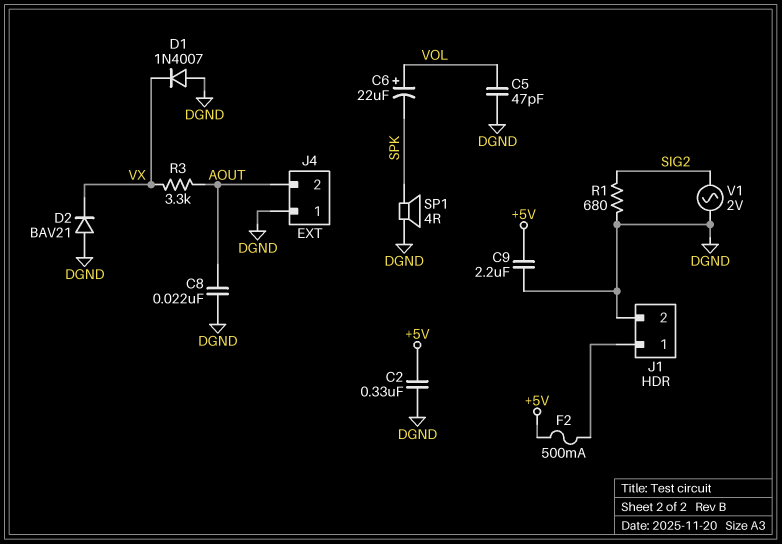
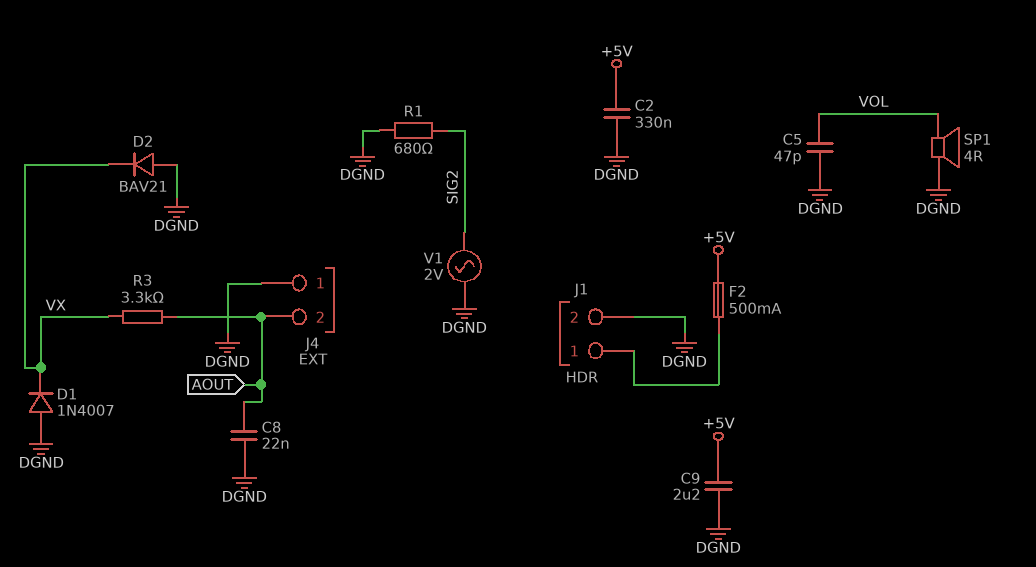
C6: 22uF (plus VOL, minus SPK) -> none
SP1: speaker 4R (DGND, SPK) -> speaker 4R (DGND, VOL)

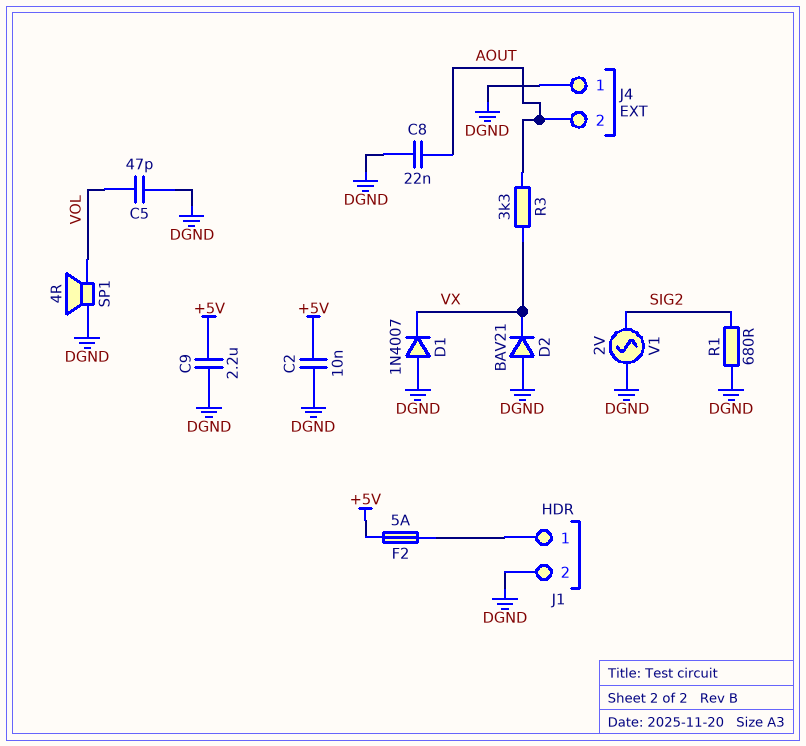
C2: 330nF (+5V, DGND) -> 10nF (+5V, DGND)
F2: 500mA (+5V, J1/1) -> 5A (+5V, J1/1)

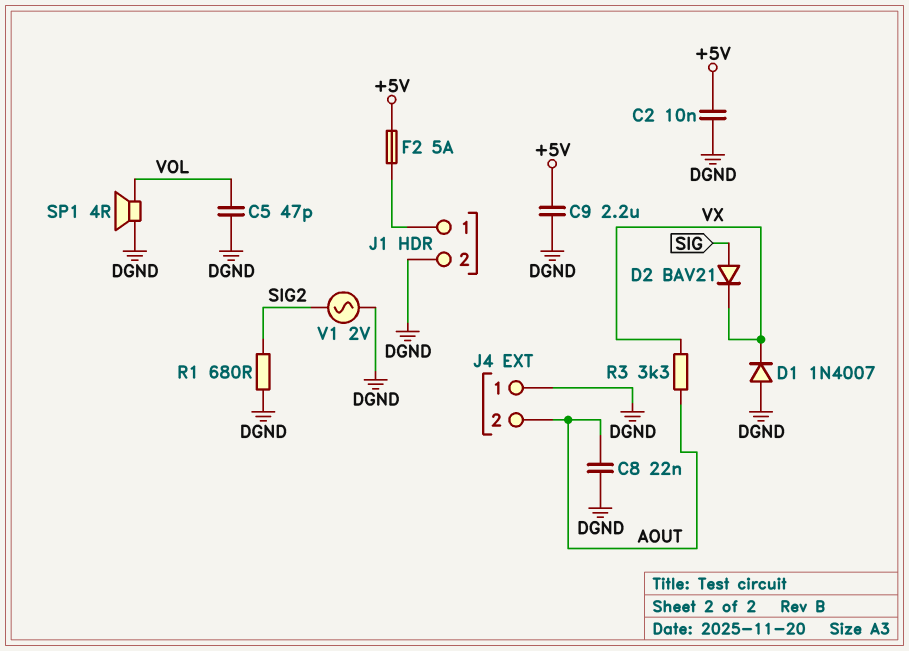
D2: diode BAV21 (A DGND, K VX) -> diode BAV21 (A SIG, K VX)

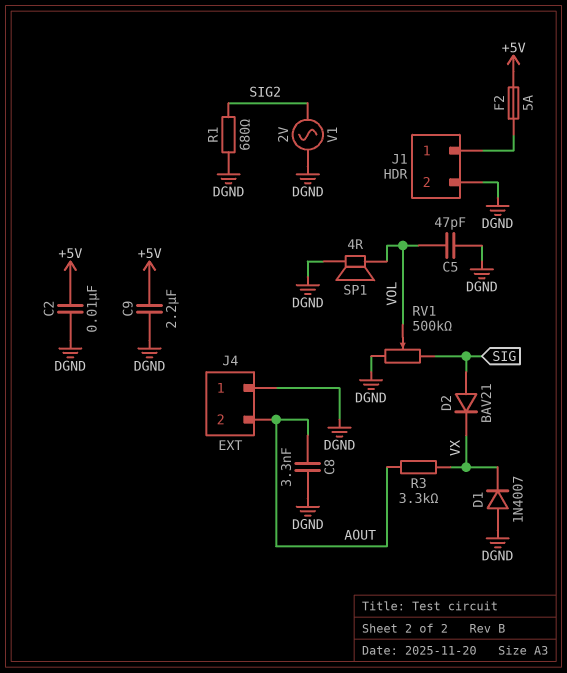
C8: 22nF (AOUT, DGND) -> 3.3nF (AOUT, DGND)
RV1: none -> 500k (DGND, SIG, wiper VOL)

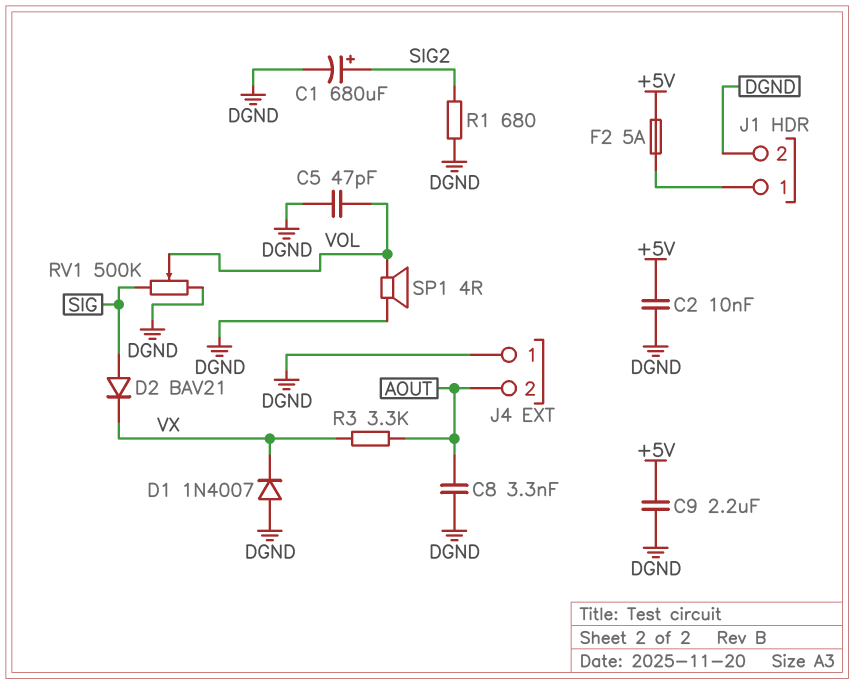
C1: none -> 680uF (plus SIG2, minus DGND)
V1: AC 2V (DGND, SIG2) -> none

